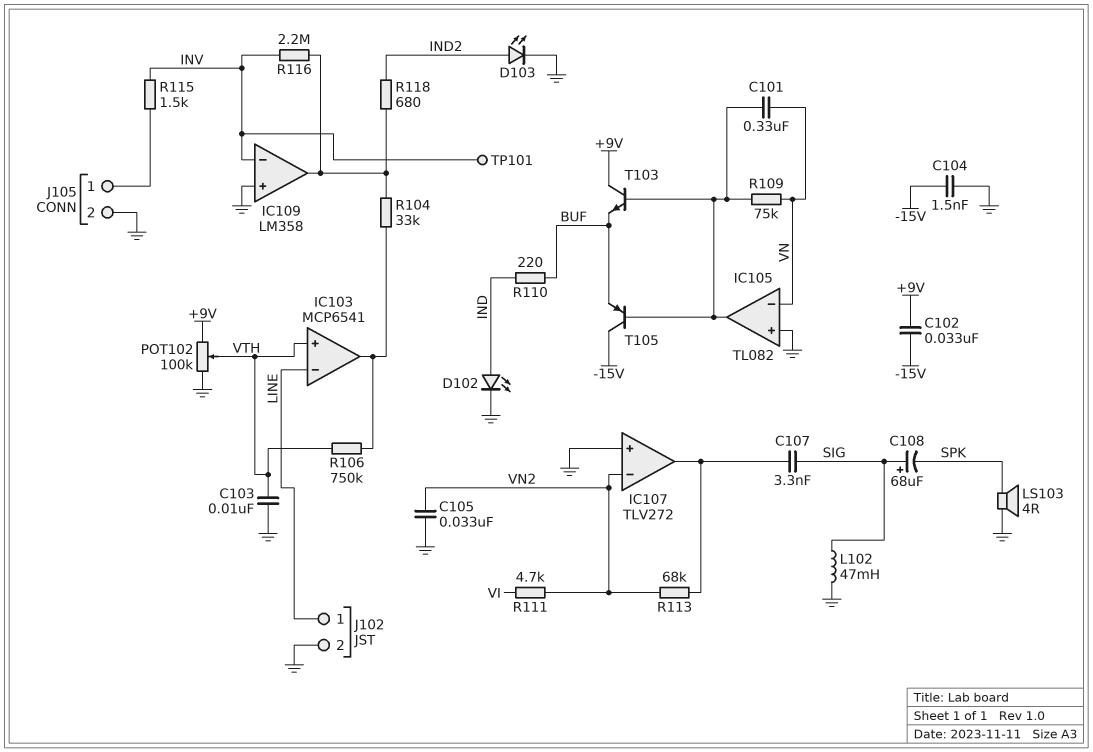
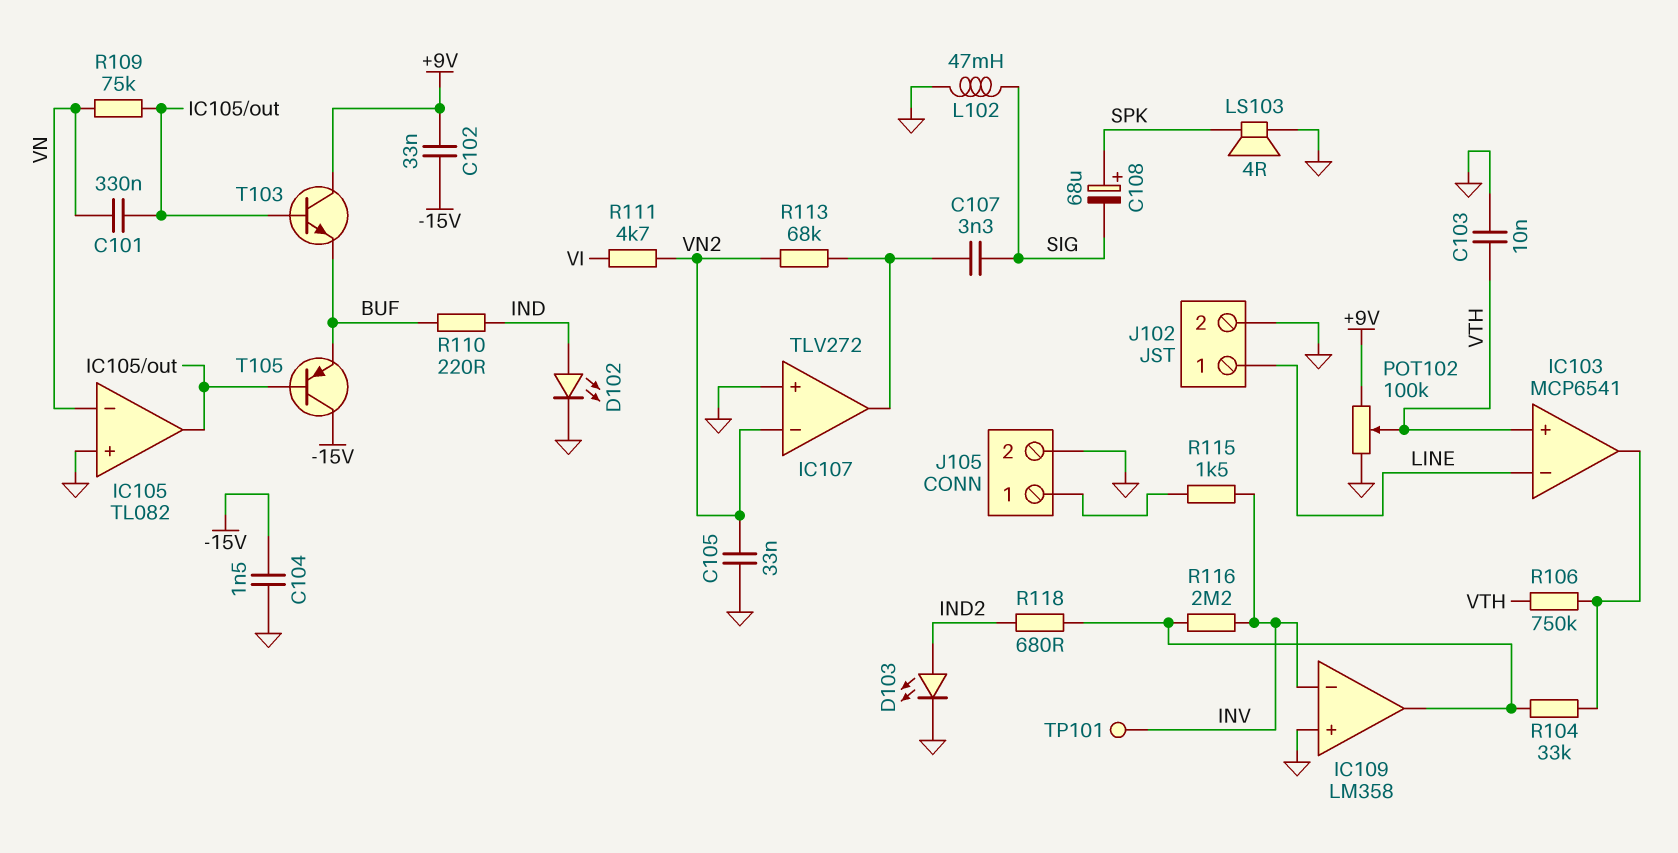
C108: 68uF (plus SIG, minus SPK) -> 68uF (plus SPK, minus SIG)

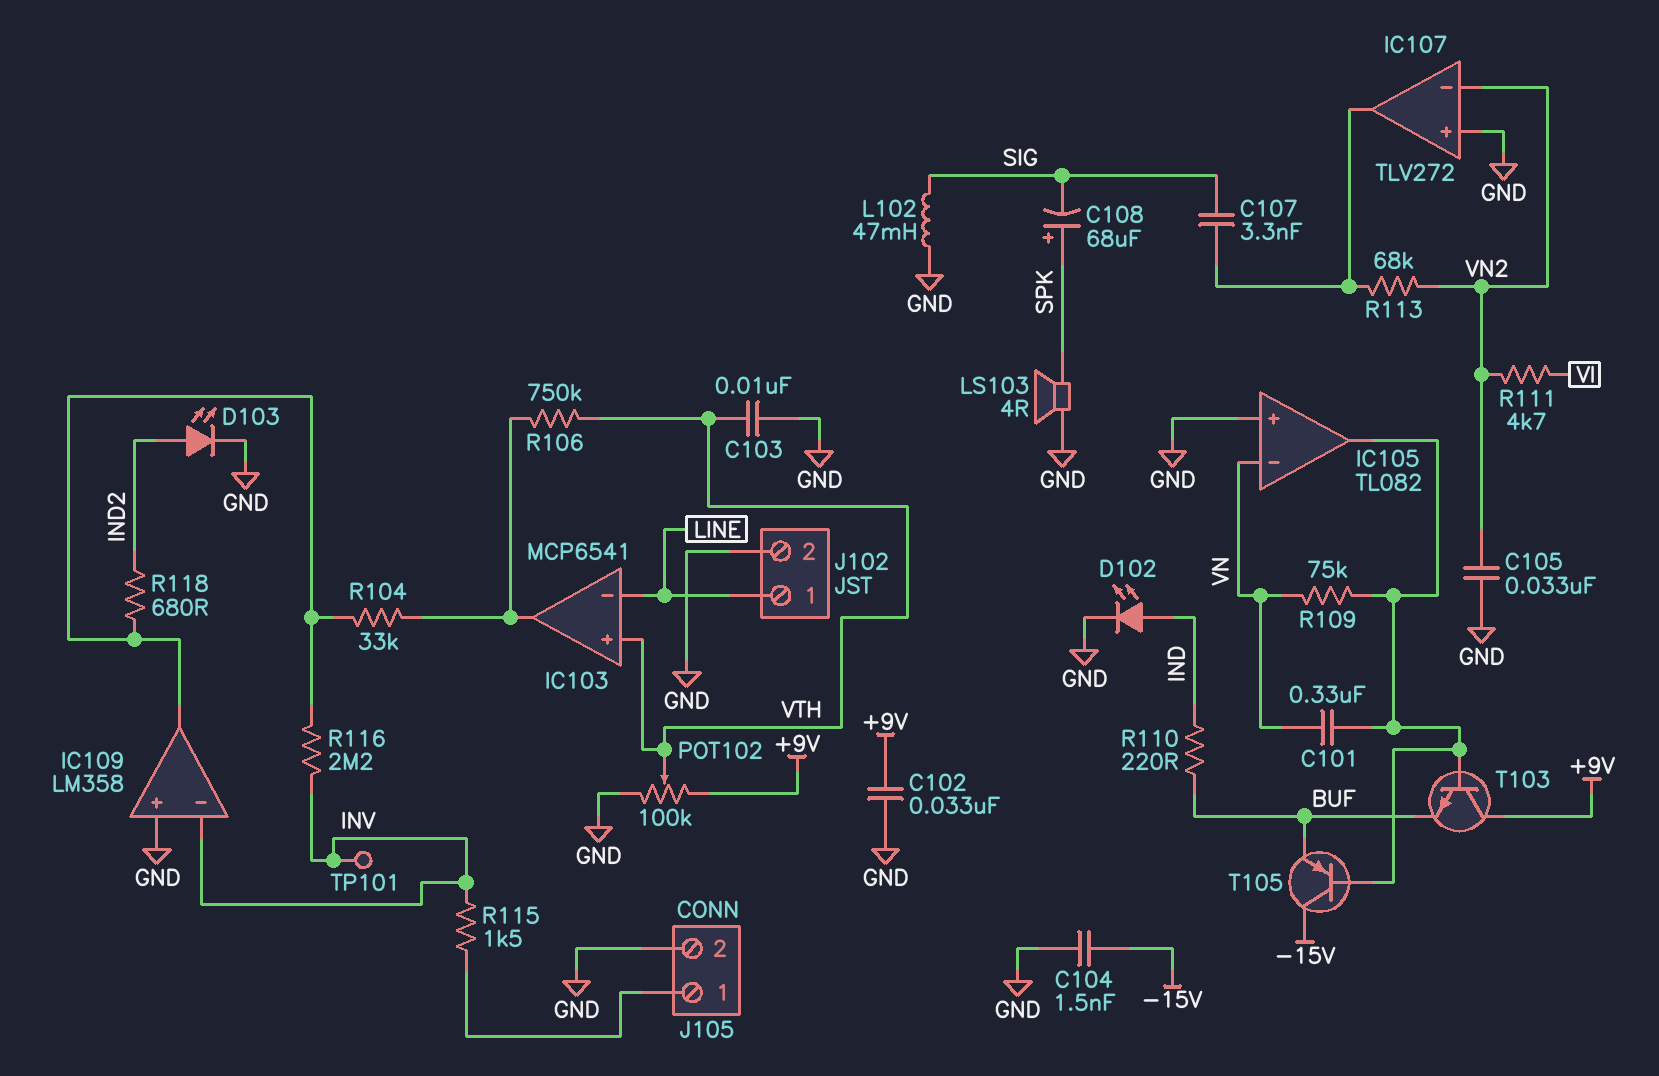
C102: 33nF (+9V, -15V) -> 33nF (+9V, GND)

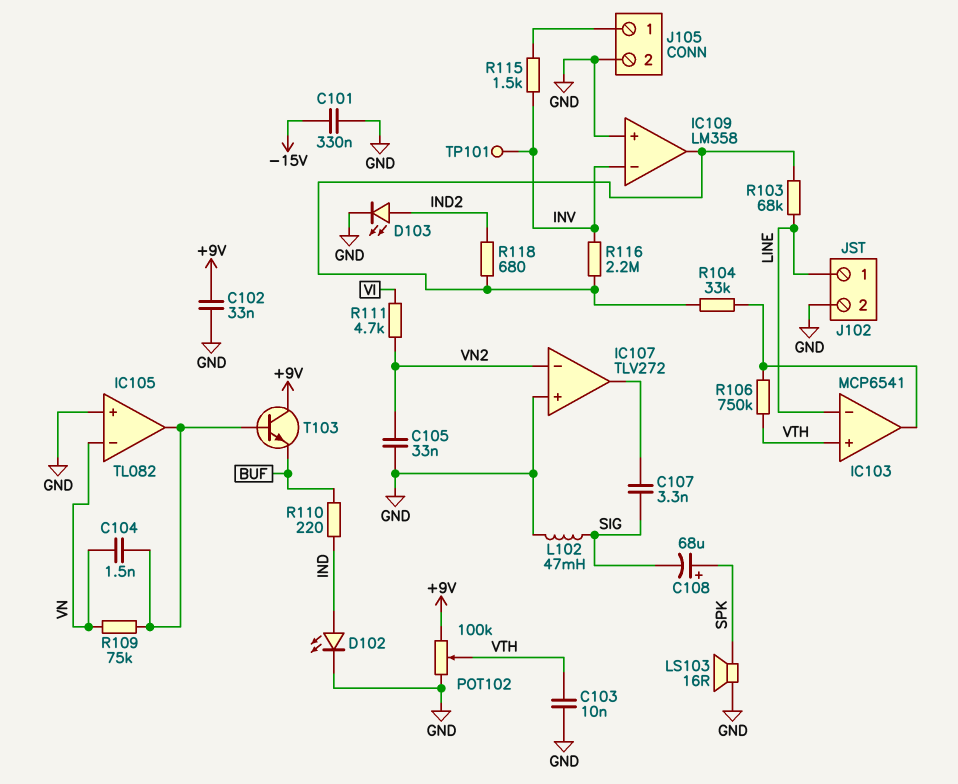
C101: 330nF (IC105/out, VN) -> 330nF (-15V, GND)
C104: 1.5nF (-15V, GND) -> 1.5nF (IC105/out, VN)
LS103: speaker 4R (GND, SPK) -> speaker 16R (GND, SPK)
R103: none -> 68k (IC109/out, LINE)
R113: 68k (IC107/out, VN2) -> none
T105: PNP (B IC105/out, C -15V, E BUF) -> none

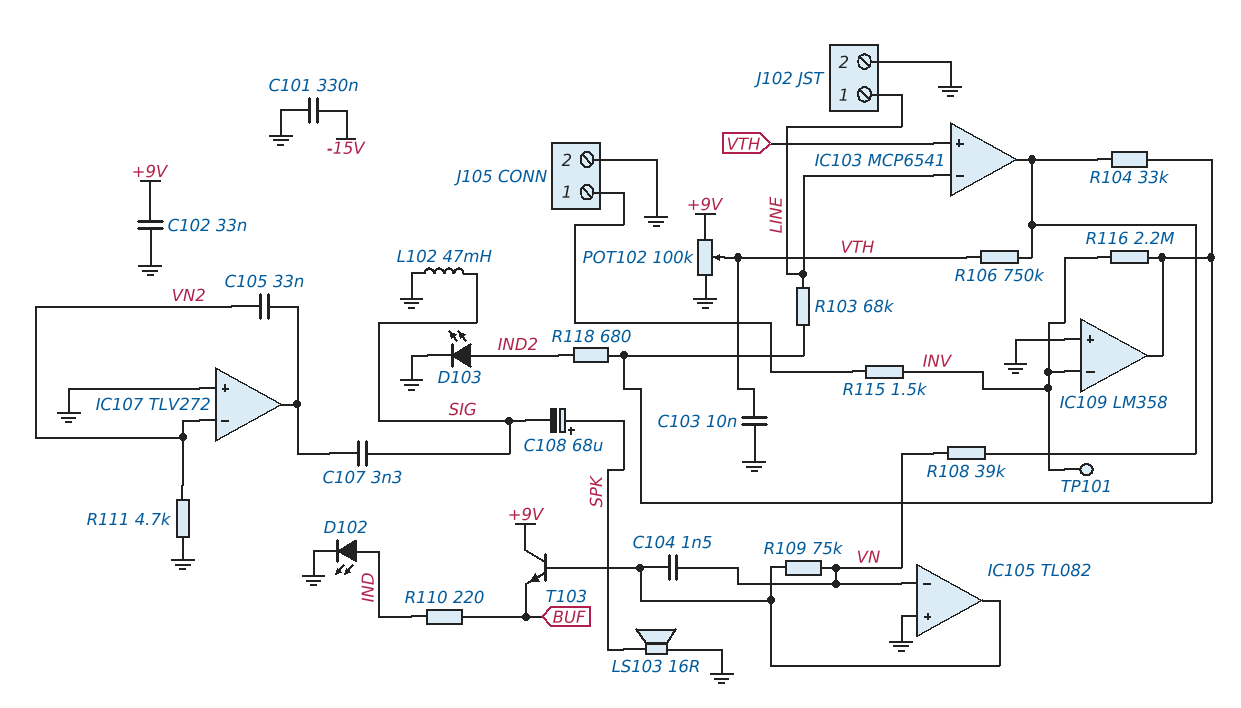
C105: 33nF (GND, VN2) -> 33nF (IC107/out, VN2)
R108: none -> 39k (IC103/out, VN)
R111: 4.7k (VI, VN2) -> 4.7k (GND, VN2)

